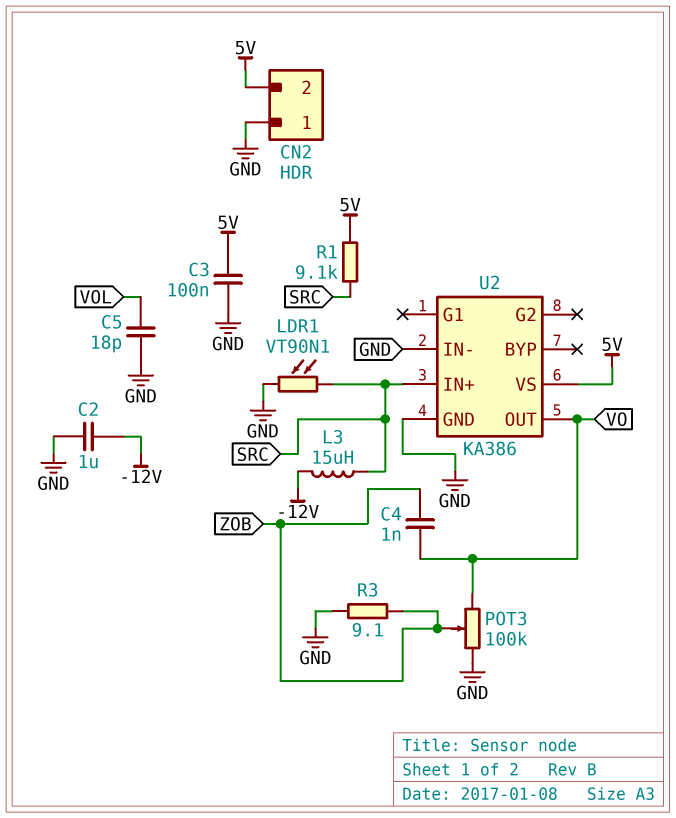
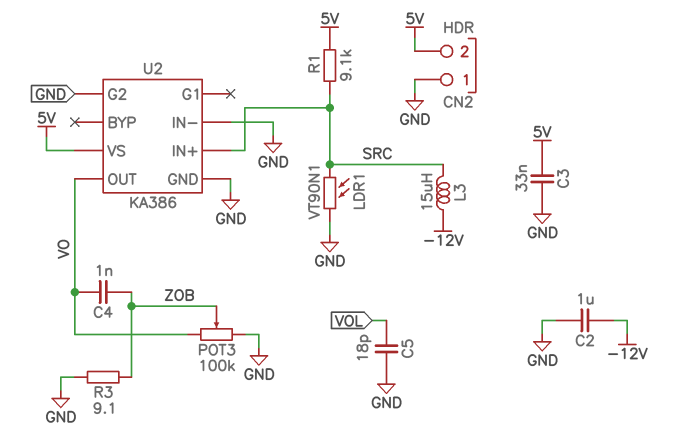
C3: 100nF (5V, GND) -> 33nF (5V, GND)
U2 pin G2: none -> GND

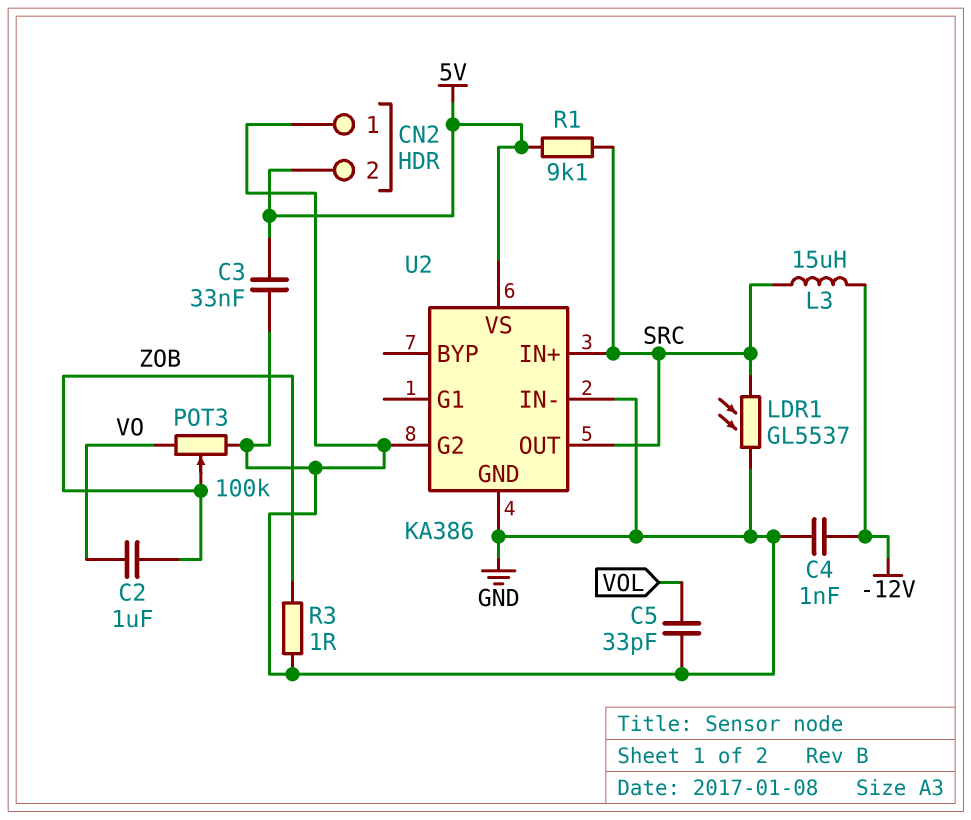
C2: 1uF (-12V, GND) -> 1uF (VO, ZOB)
C4: 1nF (VO, ZOB) -> 1nF (-12V, GND)
C5: 18pF (GND, VOL) -> 33pF (GND, VOL)
LDR1: VT90N1 (GND, SRC) -> GL5537 (GND, SRC)
R3: 9.1 (GND, ZOB) -> 1 (GND, ZOB)
U2 pin OUT: VO -> SRC

